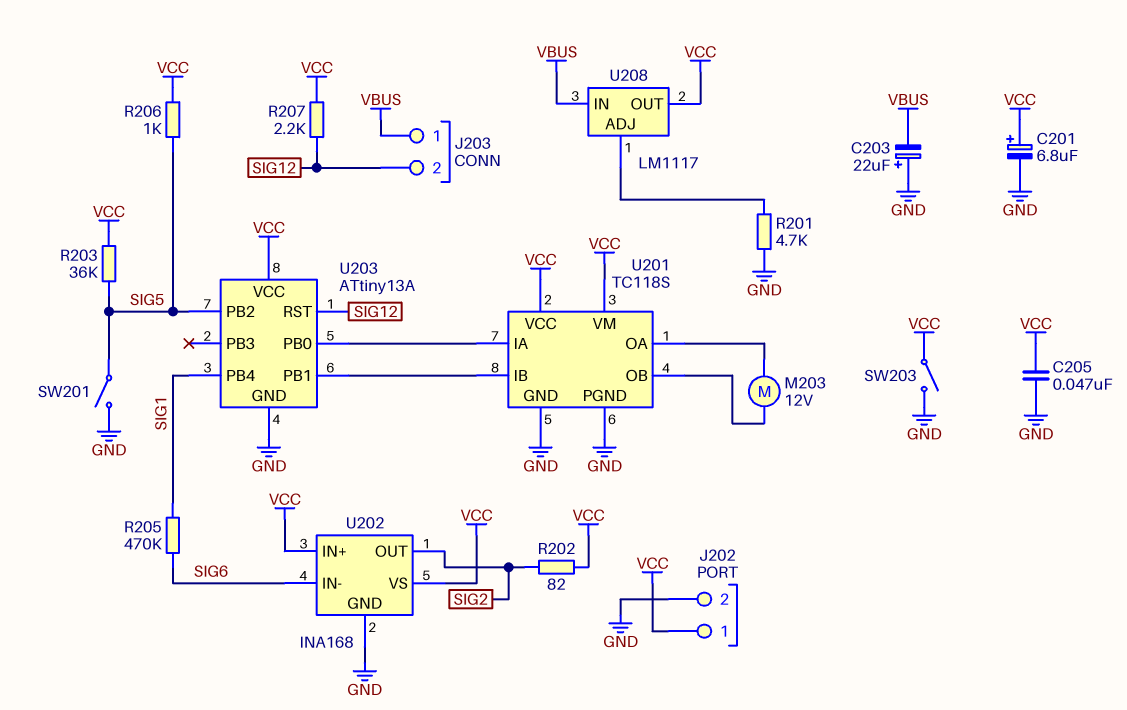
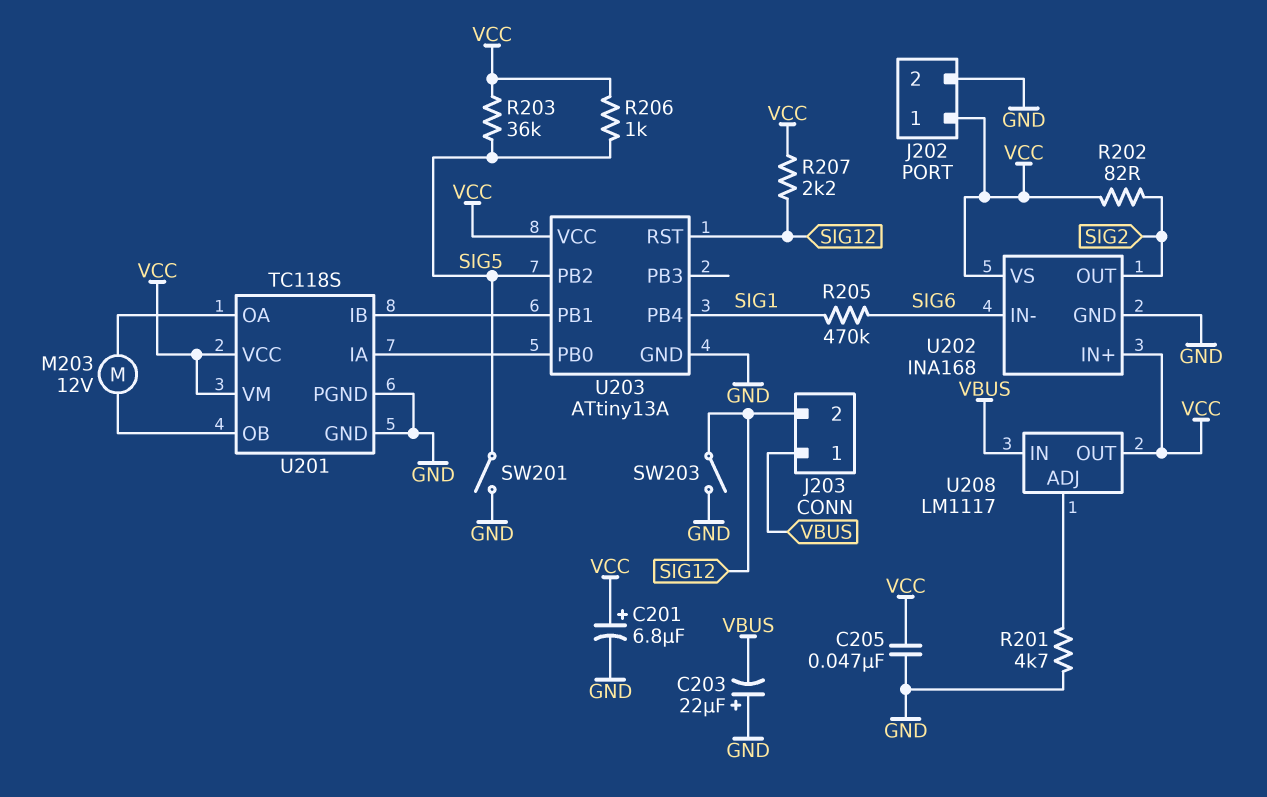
SW203: switch (GND, VCC) -> switch (GND, SIG12)

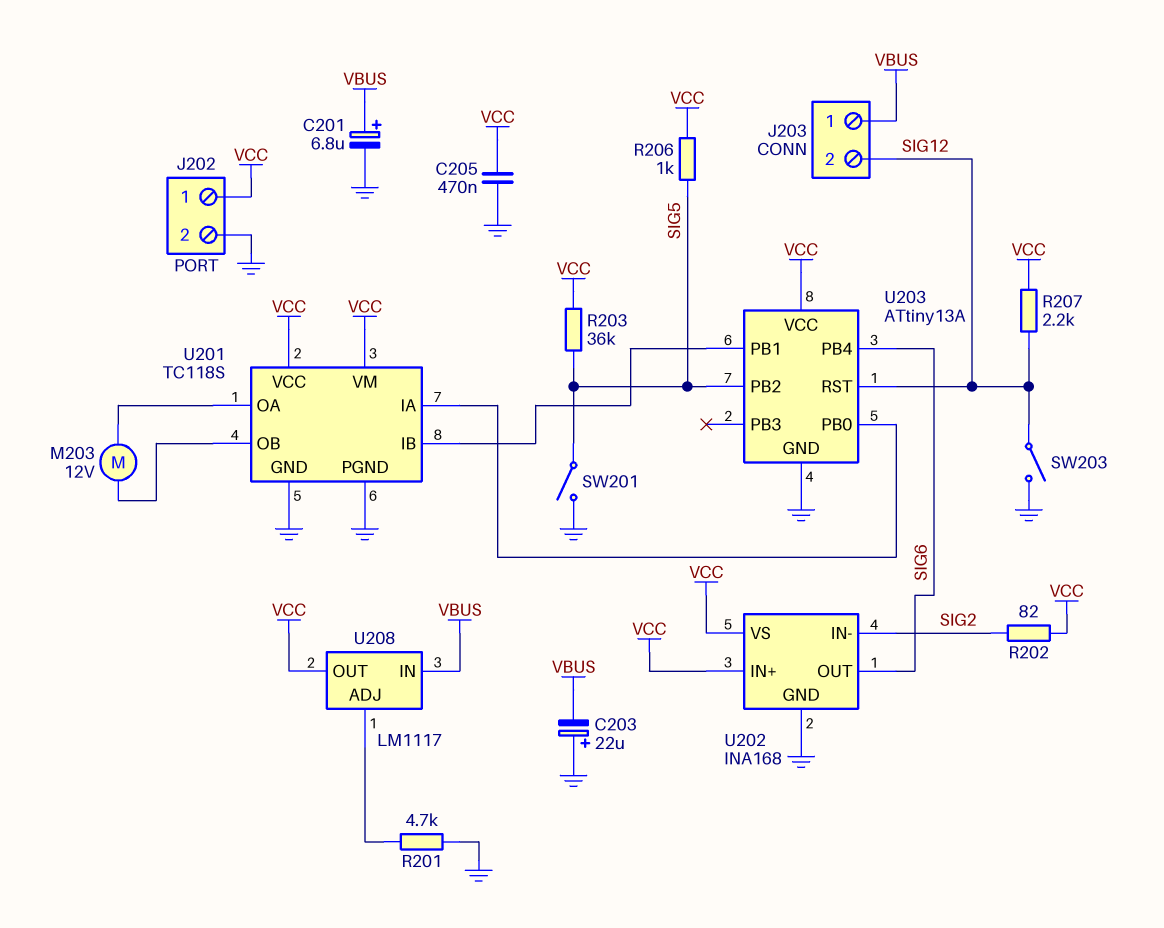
C201: 6.8uF (plus VCC, minus GND) -> 6.8uF (plus VBUS, minus GND)
C205: 47nF (GND, VCC) -> 470nF (GND, VCC)
R205: 470k (SIG1, SIG6) -> none
U202 pin IN-: SIG6 -> SIG2
U202 pin OUT: SIG2 -> SIG6
U203 pin PB4: SIG1 -> SIG6

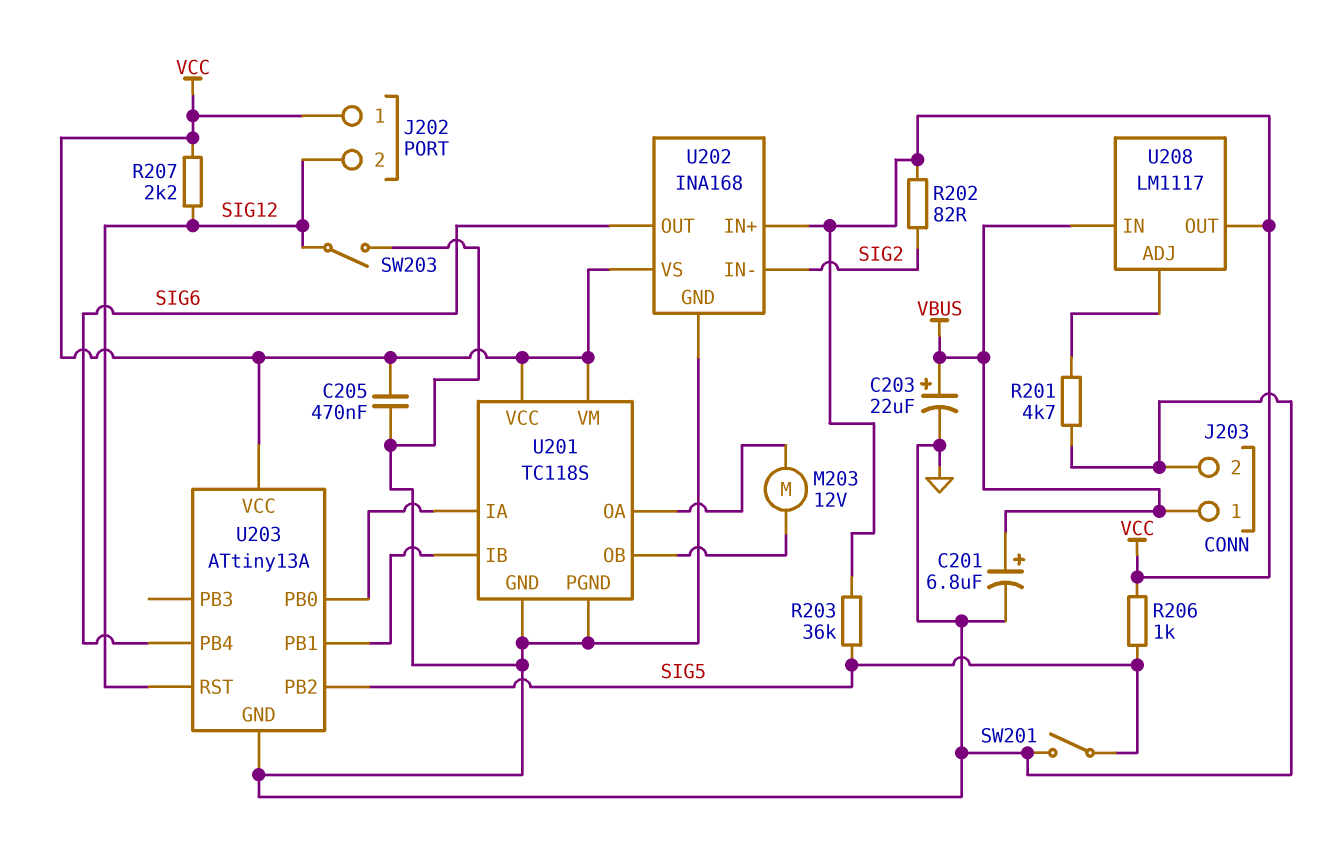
C203: 22uF (plus GND, minus VBUS) -> 22uF (plus VBUS, minus GND)
J202 pin 2: GND -> SIG12
J203 pin 2: SIG12 -> GND

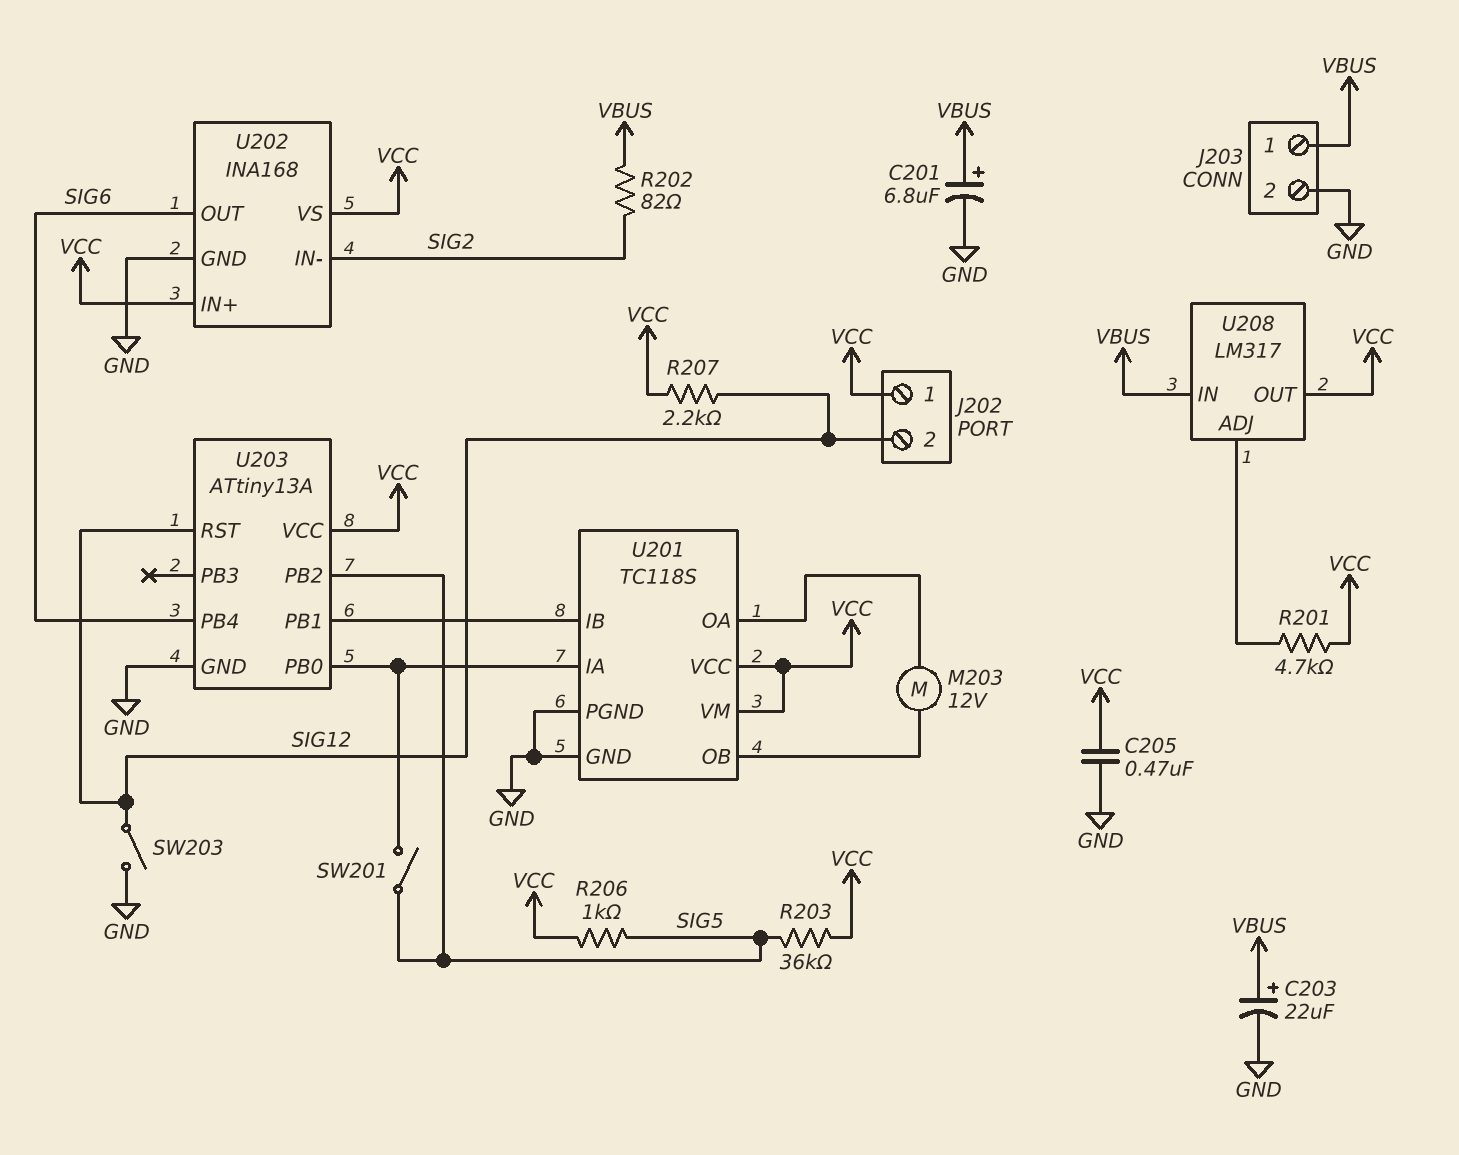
R201: 4.7k (GND, U208/ADJ) -> 4.7k (U208/ADJ, VCC)
R202: 82 (SIG2, VCC) -> 82 (SIG2, VBUS)
SW201: switch (GND, SIG5) -> switch (SIG5, U201/IA)
U208: LM1117 -> LM317

